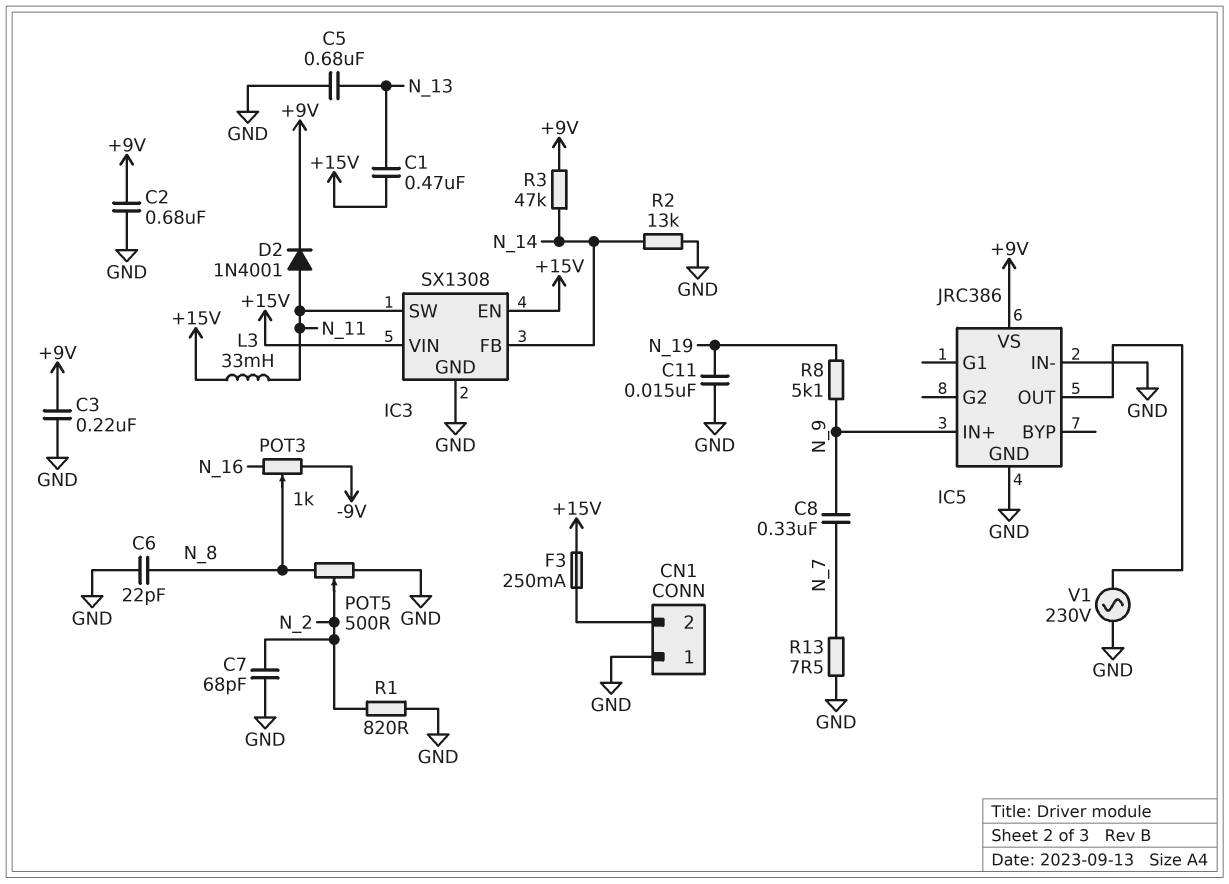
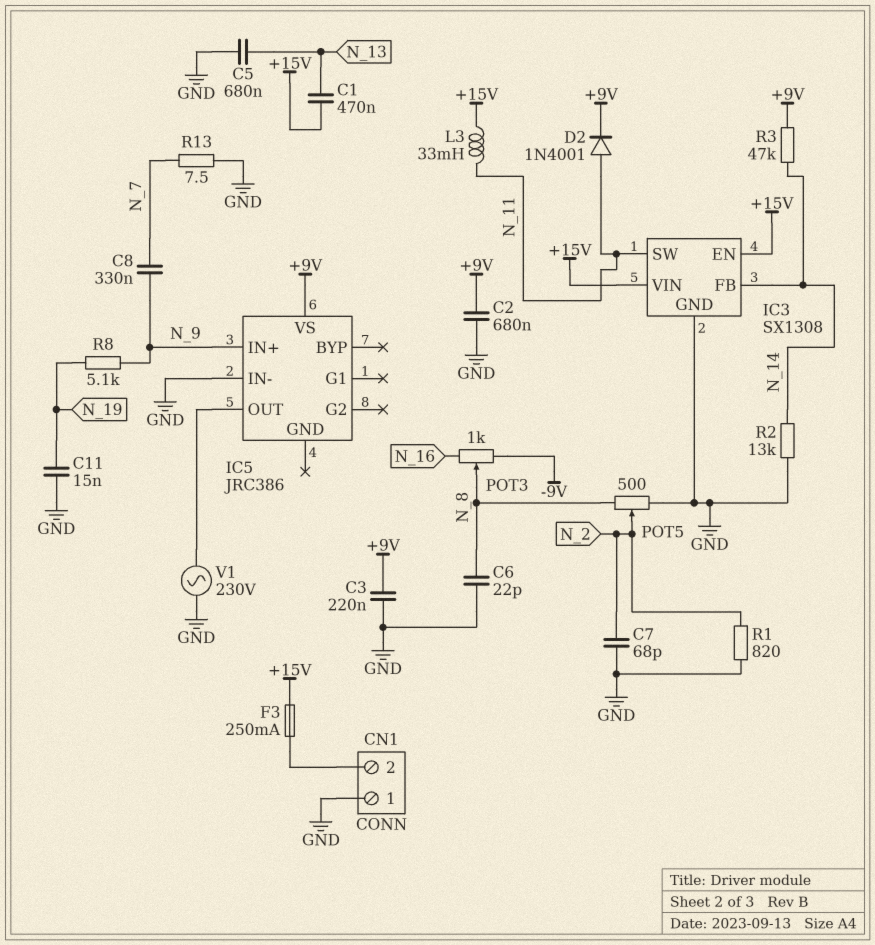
IC5 pin GND: GND -> none

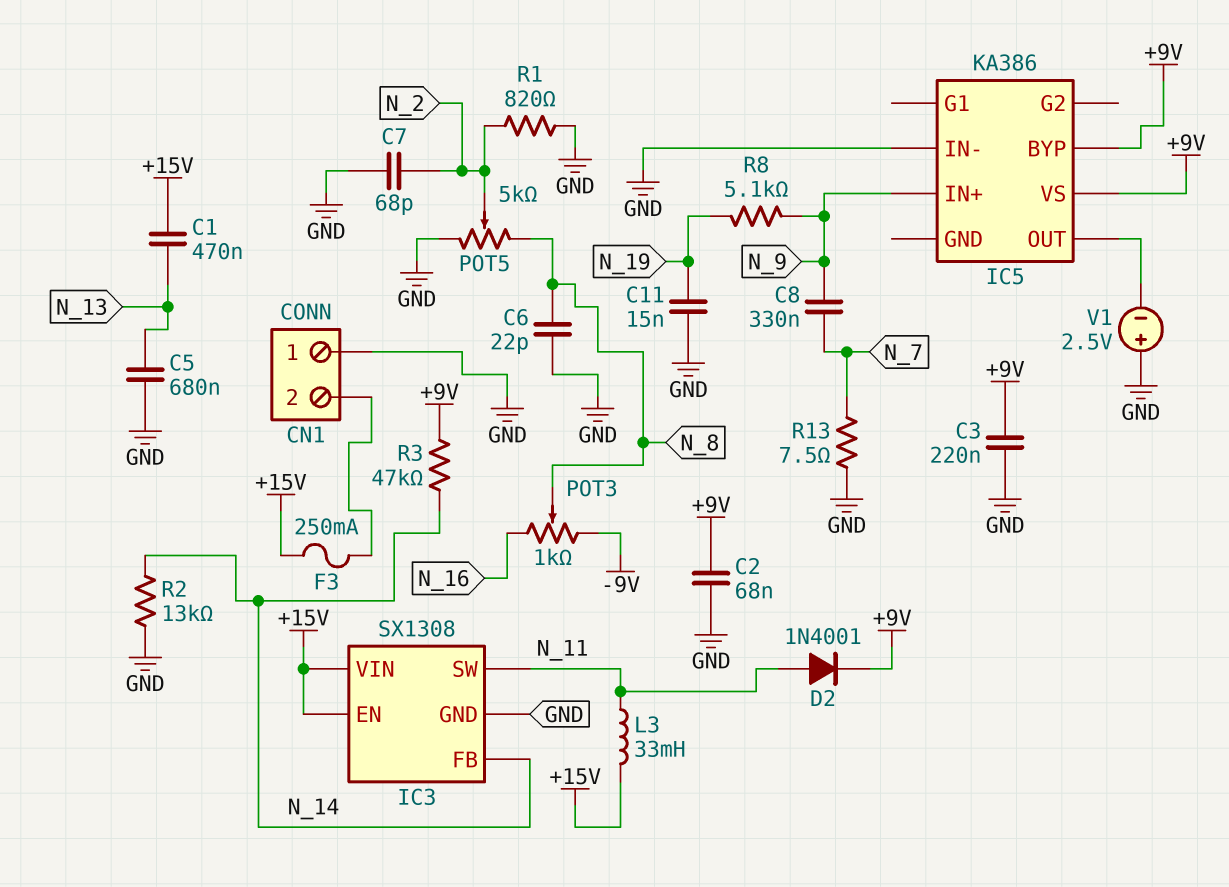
C2: 680nF (+9V, GND) -> 68nF (+9V, GND)
IC5: JRC386 -> KA386
IC5 pin BYP: none -> +9V
POT5: 500 (GND, N_8, wiper N_2) -> 5k (GND, N_8, wiper N_2)
V1: AC 230V (GND, IC5/OUT) -> 2.5V (plus GND, minus IC5/OUT)

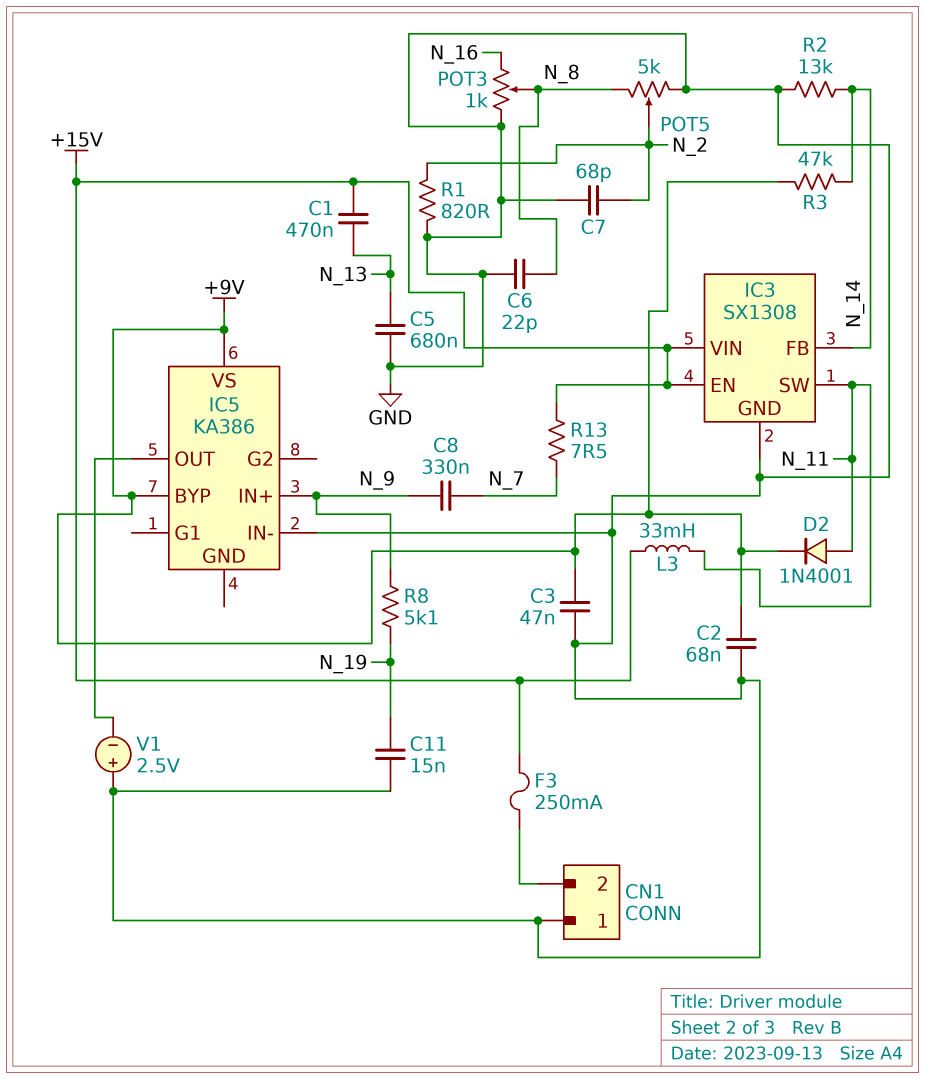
C3: 220nF (+9V, GND) -> 47nF (+9V, GND)
POT3: 1k (-9V, N_16, wiper N_8) -> 1k (GND, N_16, wiper N_8)
R13: 7.5 (GND, N_7) -> 7.5 (+15V, N_7)

